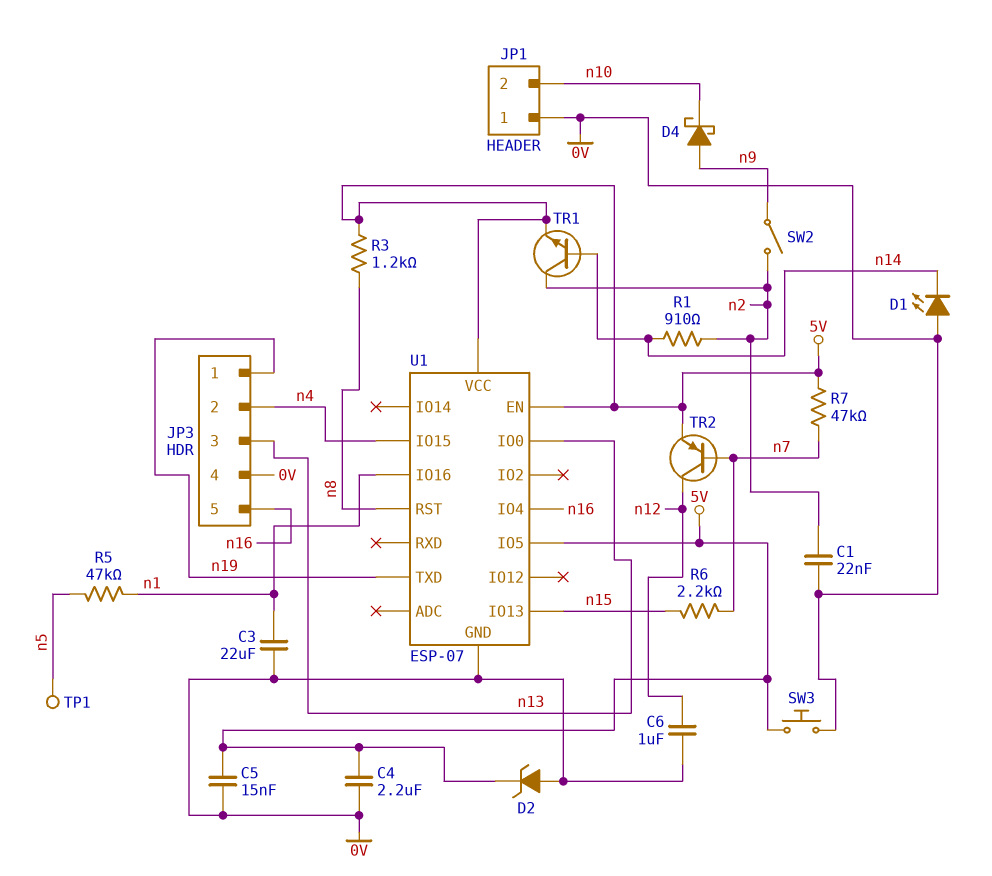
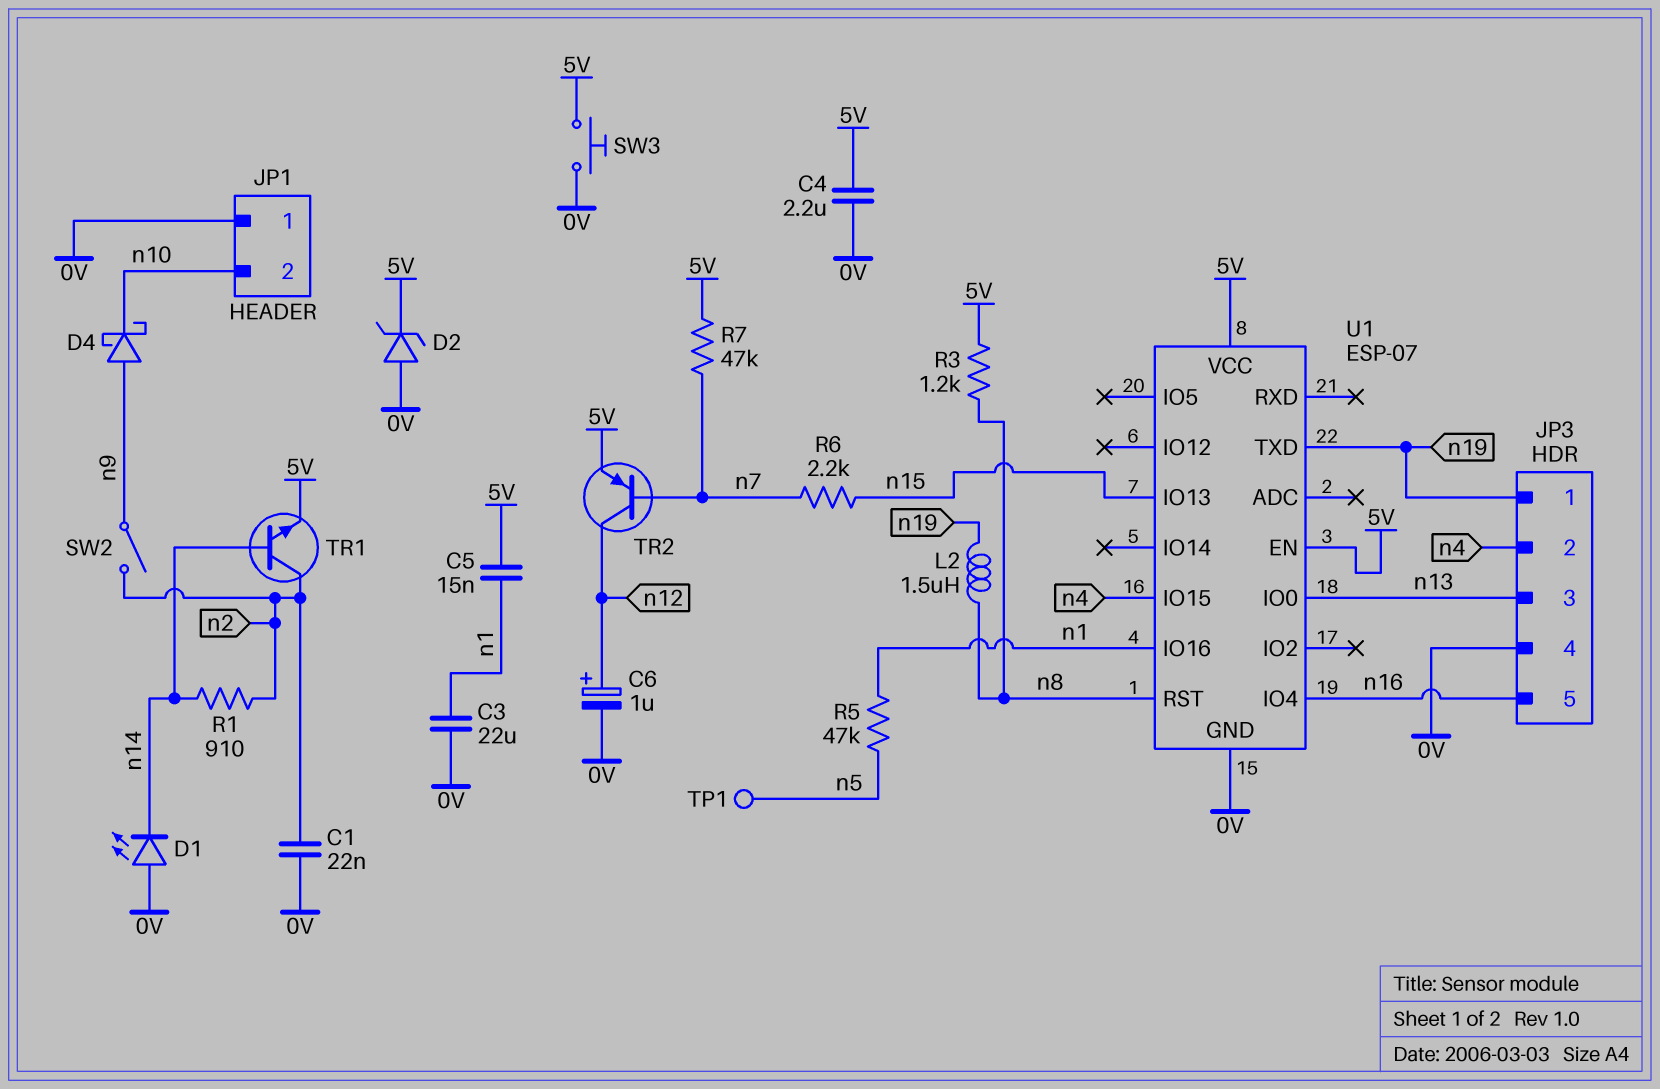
C5: 15nF (0V, 5V) -> 15nF (5V, n1)
C6: 1uF (0V, n12) -> 1uF (plus n12, minus 0V)
L2: none -> 1.5uH (n8, n19)
U1 pin IO5: 5V -> none

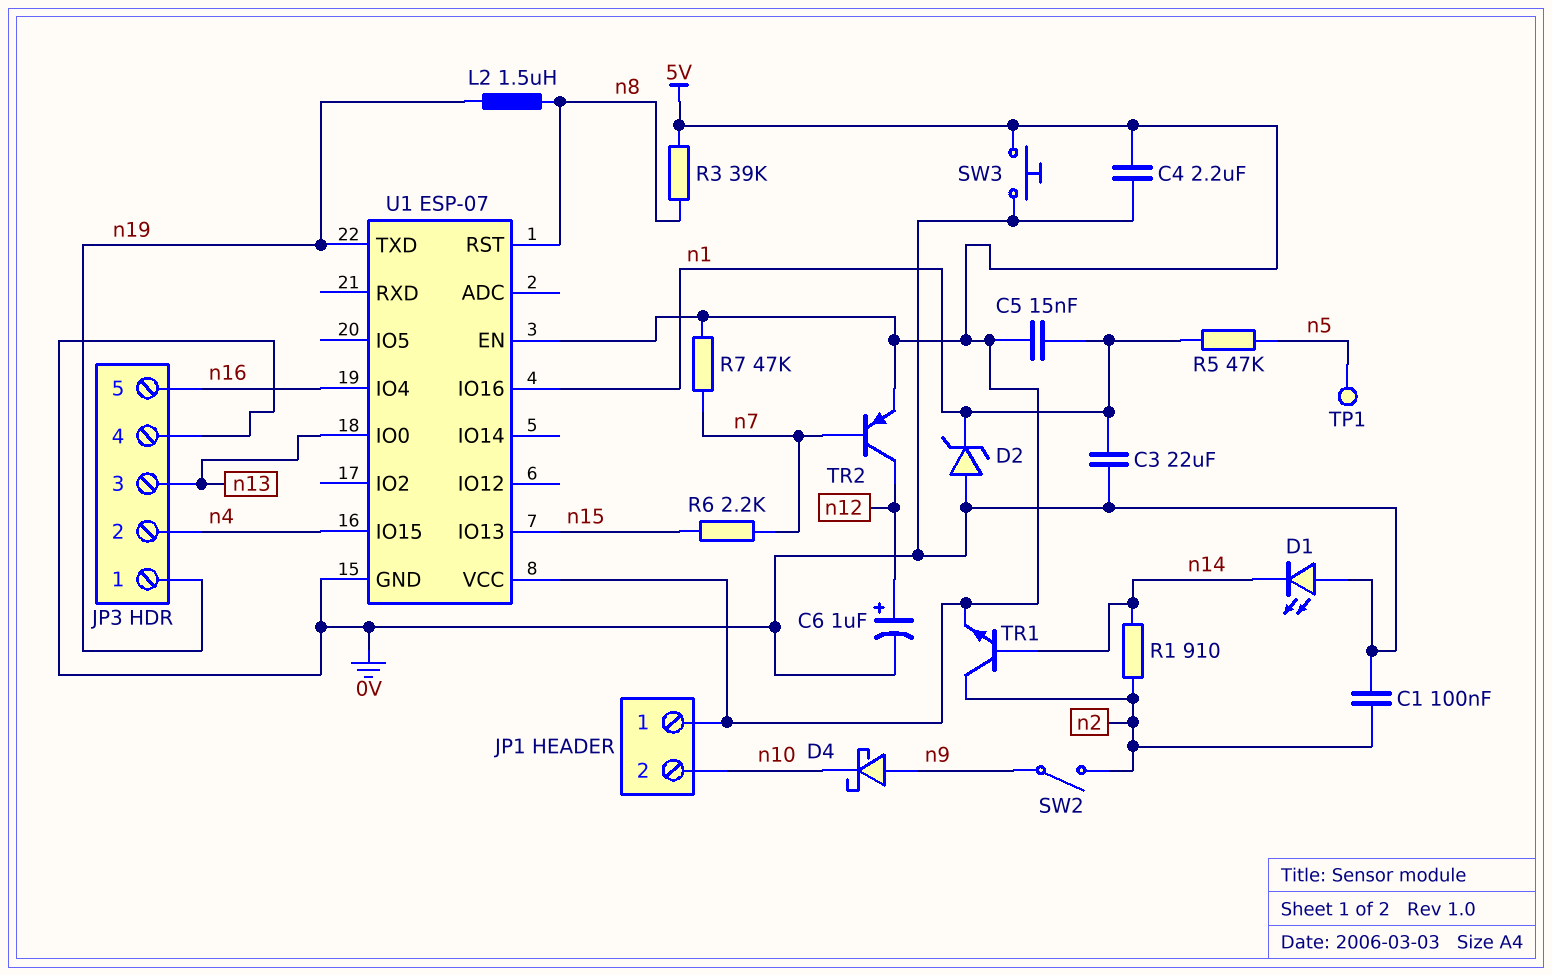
C1: 22nF (0V, n2) -> 100nF (0V, n2)
D2: zener (A 0V, K 5V) -> zener (A 0V, K n1)
JP1 pin 1: 0V -> 5V
R3: 1.2k (5V, n8) -> 39k (5V, n8)

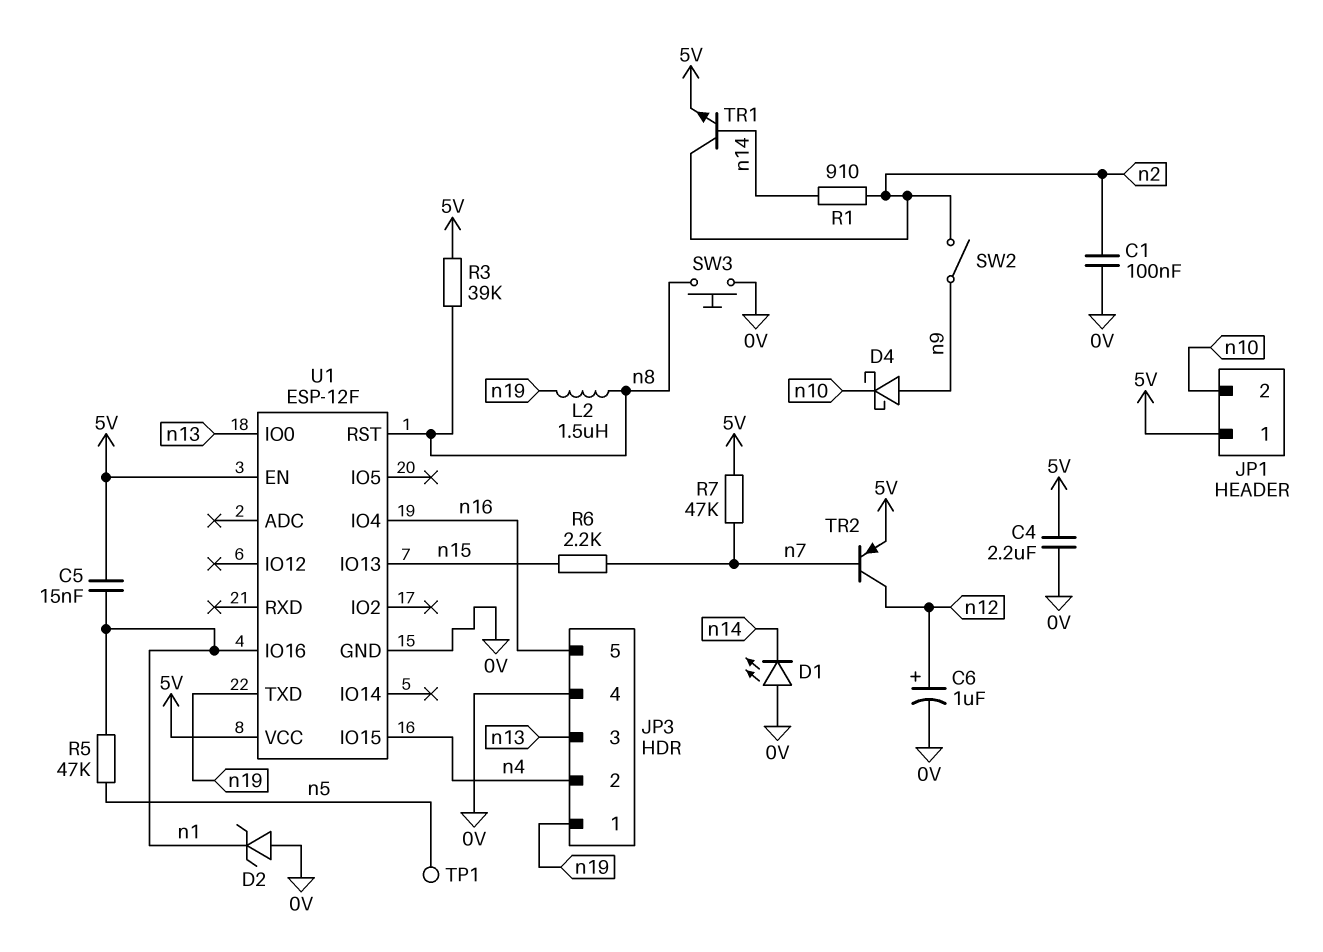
C3: 22uF (0V, n1) -> none
SW3: button (0V, 5V) -> button (0V, n8)
U1: ESP-07 -> ESP-12F

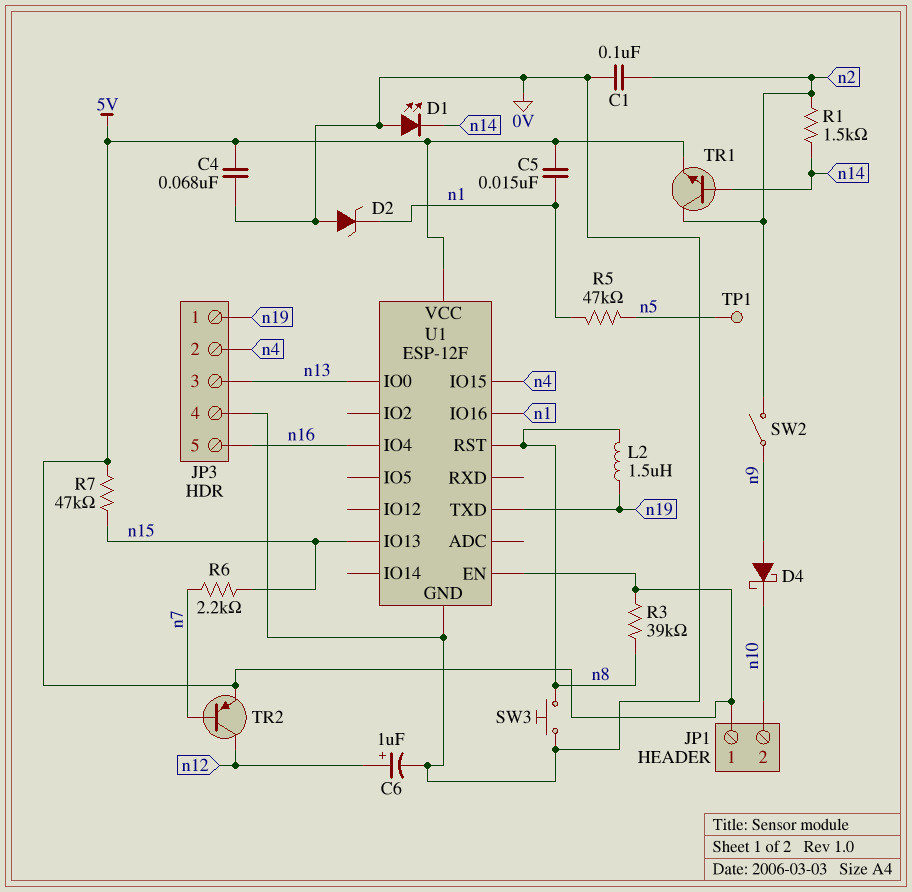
C4: 2.2uF (0V, 5V) -> 68nF (0V, 5V)
R1: 910 (n2, n14) -> 1.5k (n2, n14)
R7: 47k (5V, n7) -> 47k (5V, n15)

